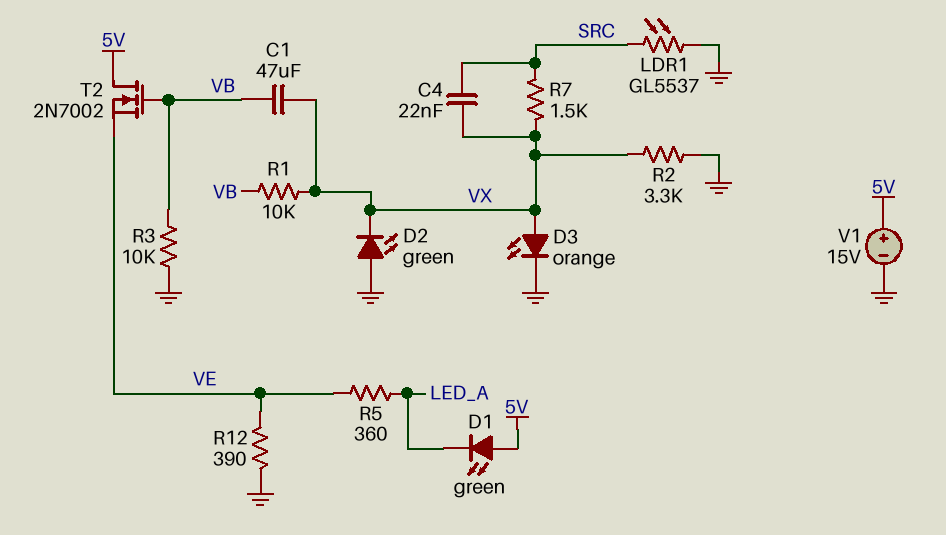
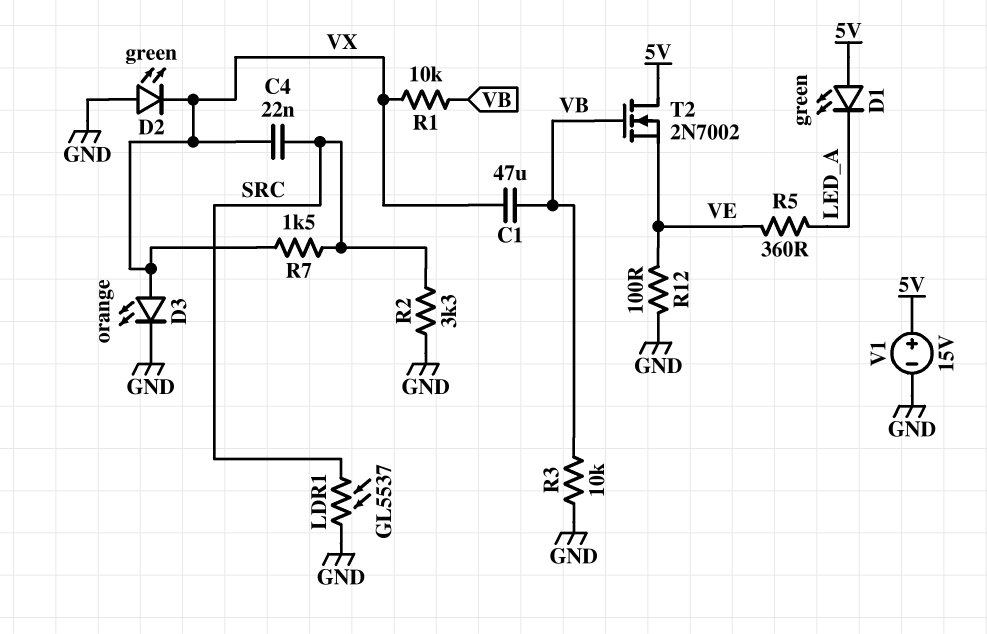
R2: 3.3k (GND, VX) -> 3.3k (GND, SRC)
R12: 390 (GND, VE) -> 100 (GND, VE)

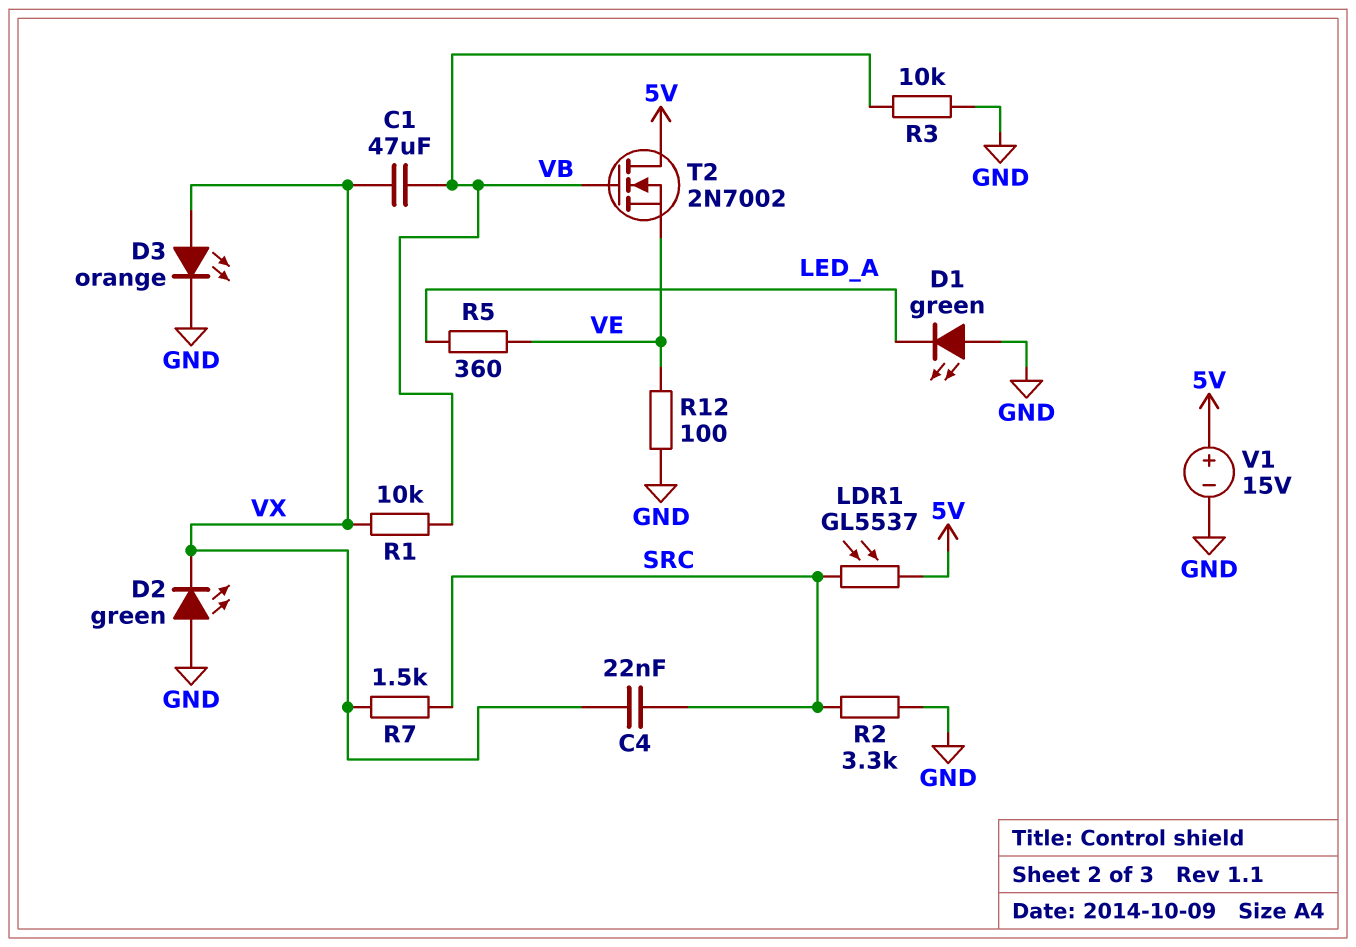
D1: LED green (A 5V, K LED_A) -> LED green (A GND, K LED_A)
LDR1: GL5537 (GND, SRC) -> GL5537 (5V, SRC)

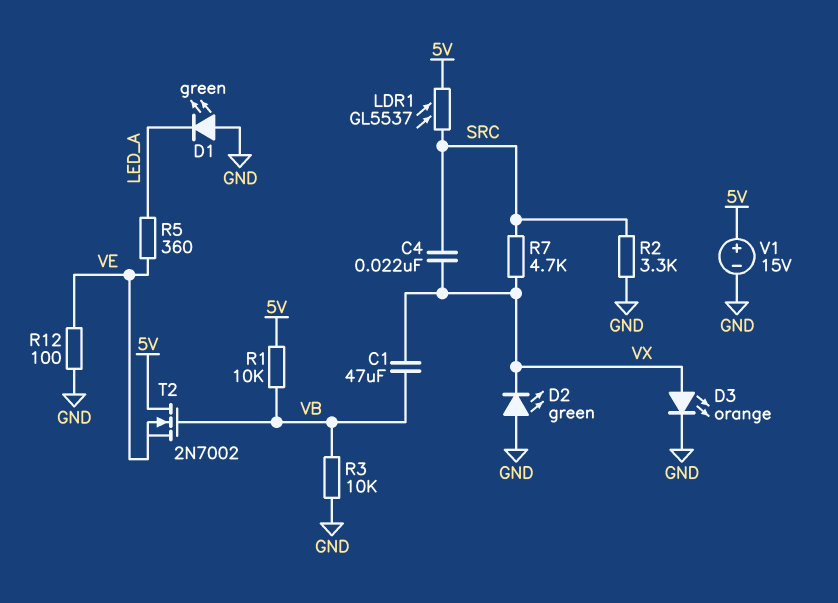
R1: 10k (VB, VX) -> 10k (5V, VB)
R7: 1.5k (SRC, VX) -> 4.7k (SRC, VX)

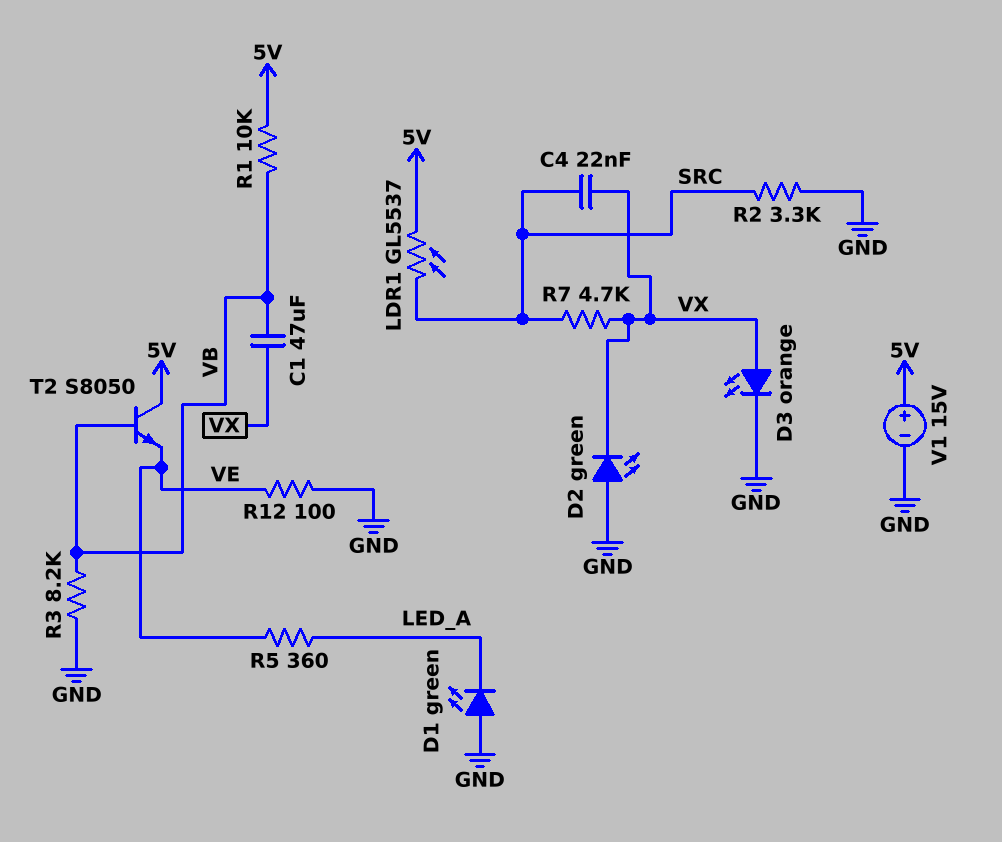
R3: 10k (GND, VB) -> 8.2k (GND, VB)
T2: NMOS 2N7002 (G VB, D 5V, S VE) -> NPN S8050 (B VB, C 5V, E VE)

